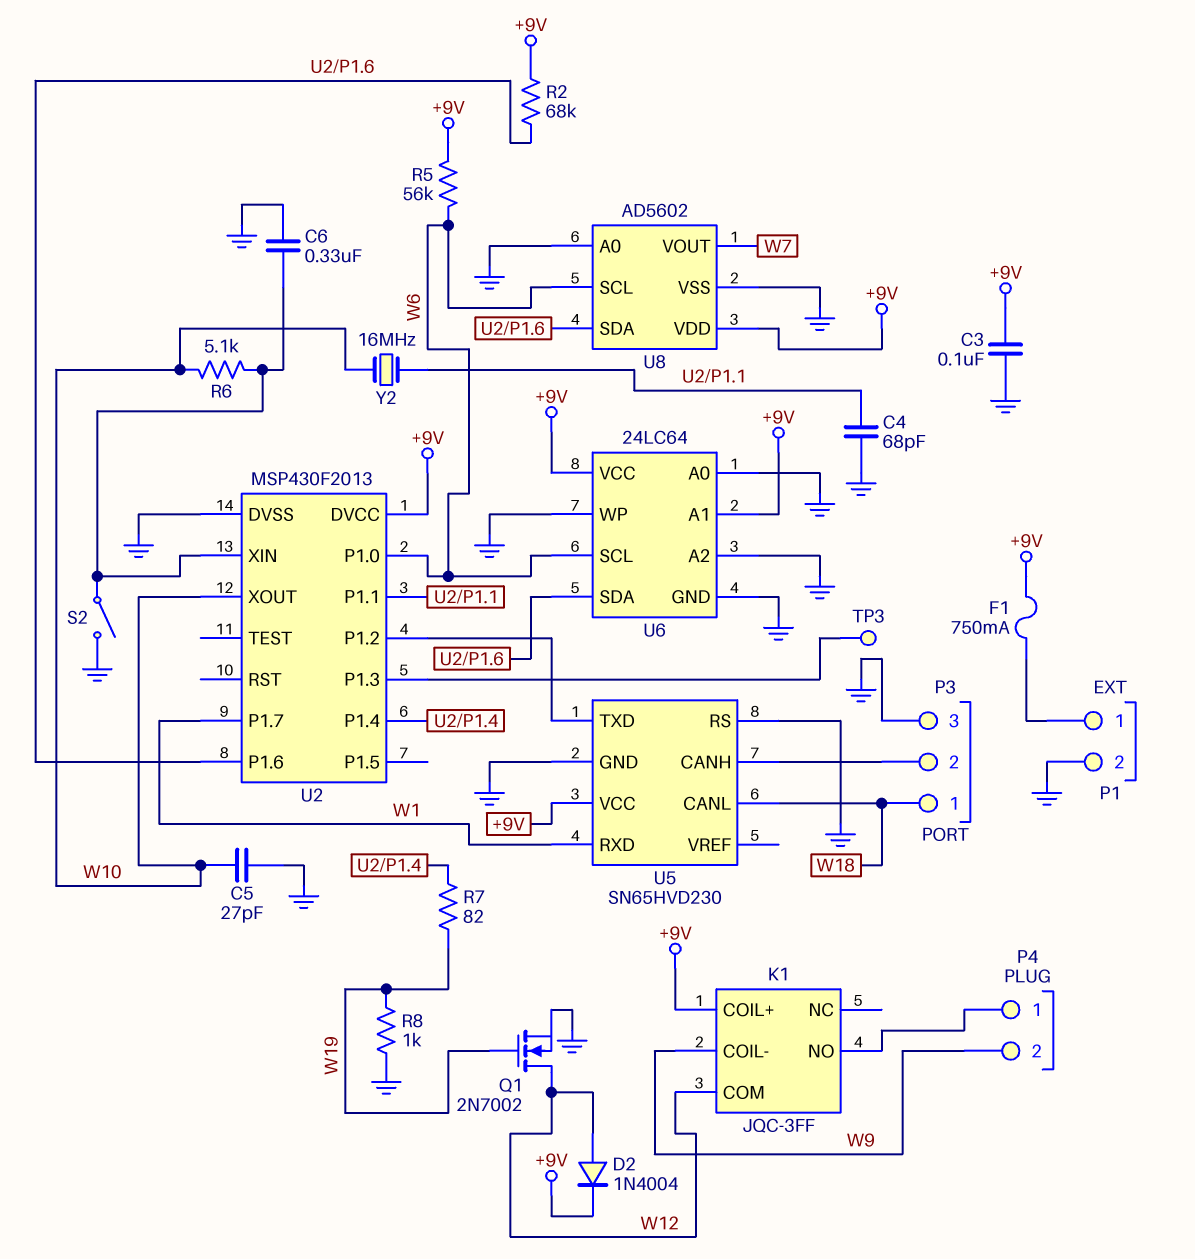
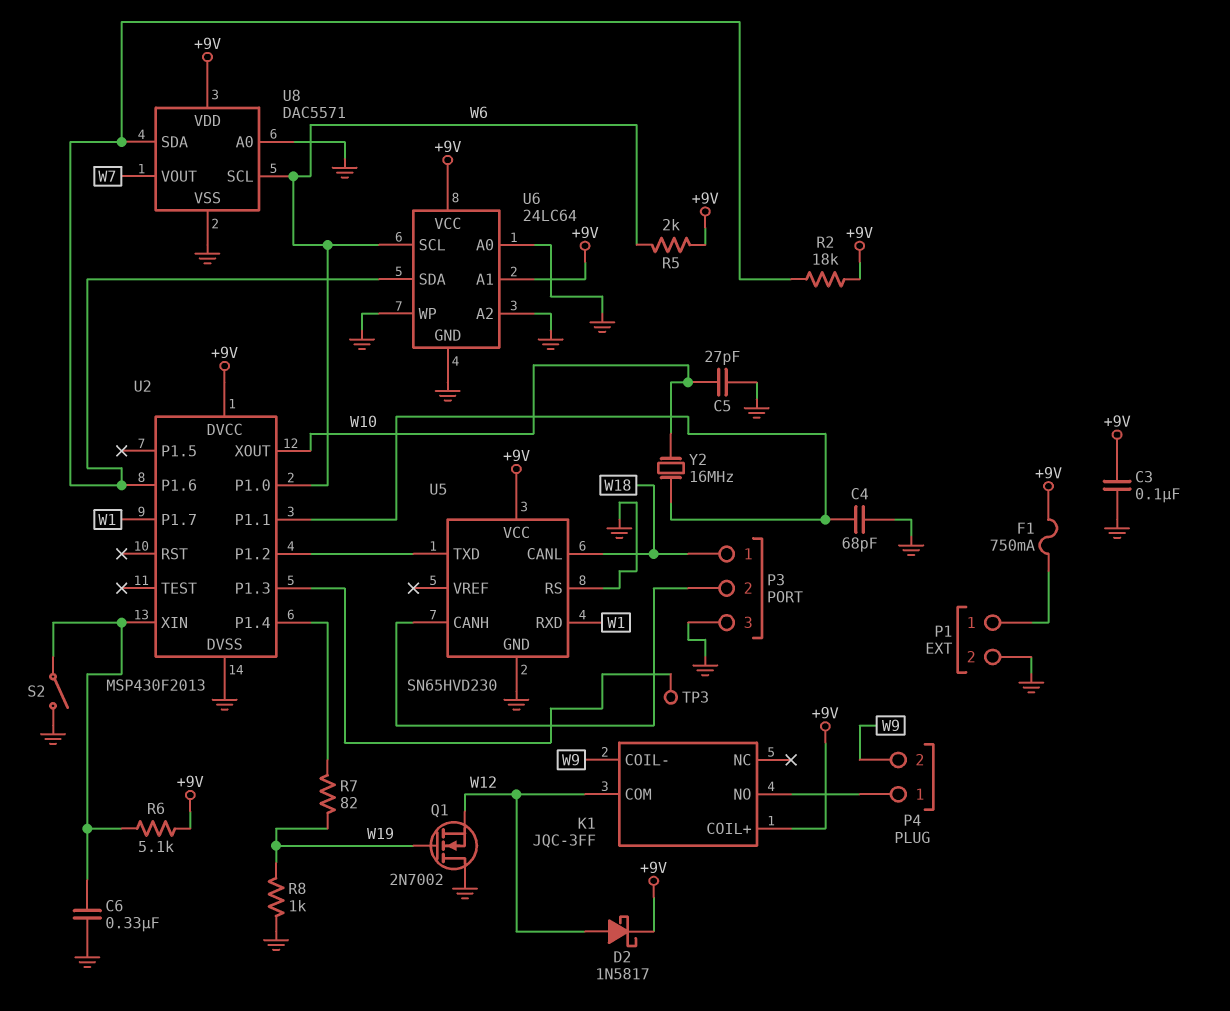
D2: diode 1N4004 (A W12, K +9V) -> schottky 1N5817 (A W12, K +9V)
Q1: NMOS 2N7002 (G W19, D W12, S GND) -> NMOS 2N7002 (G W19, D GND, S W12)
R2: 68k (+9V, U2/P1.6) -> 18k (+9V, U2/P1.6)
R5: 56k (+9V, W6) -> 2k (+9V, W6)
R6: 5.1k (U2/XIN, W10) -> 5.1k (+9V, U2/XIN)
U8: AD5602 -> DAC5571

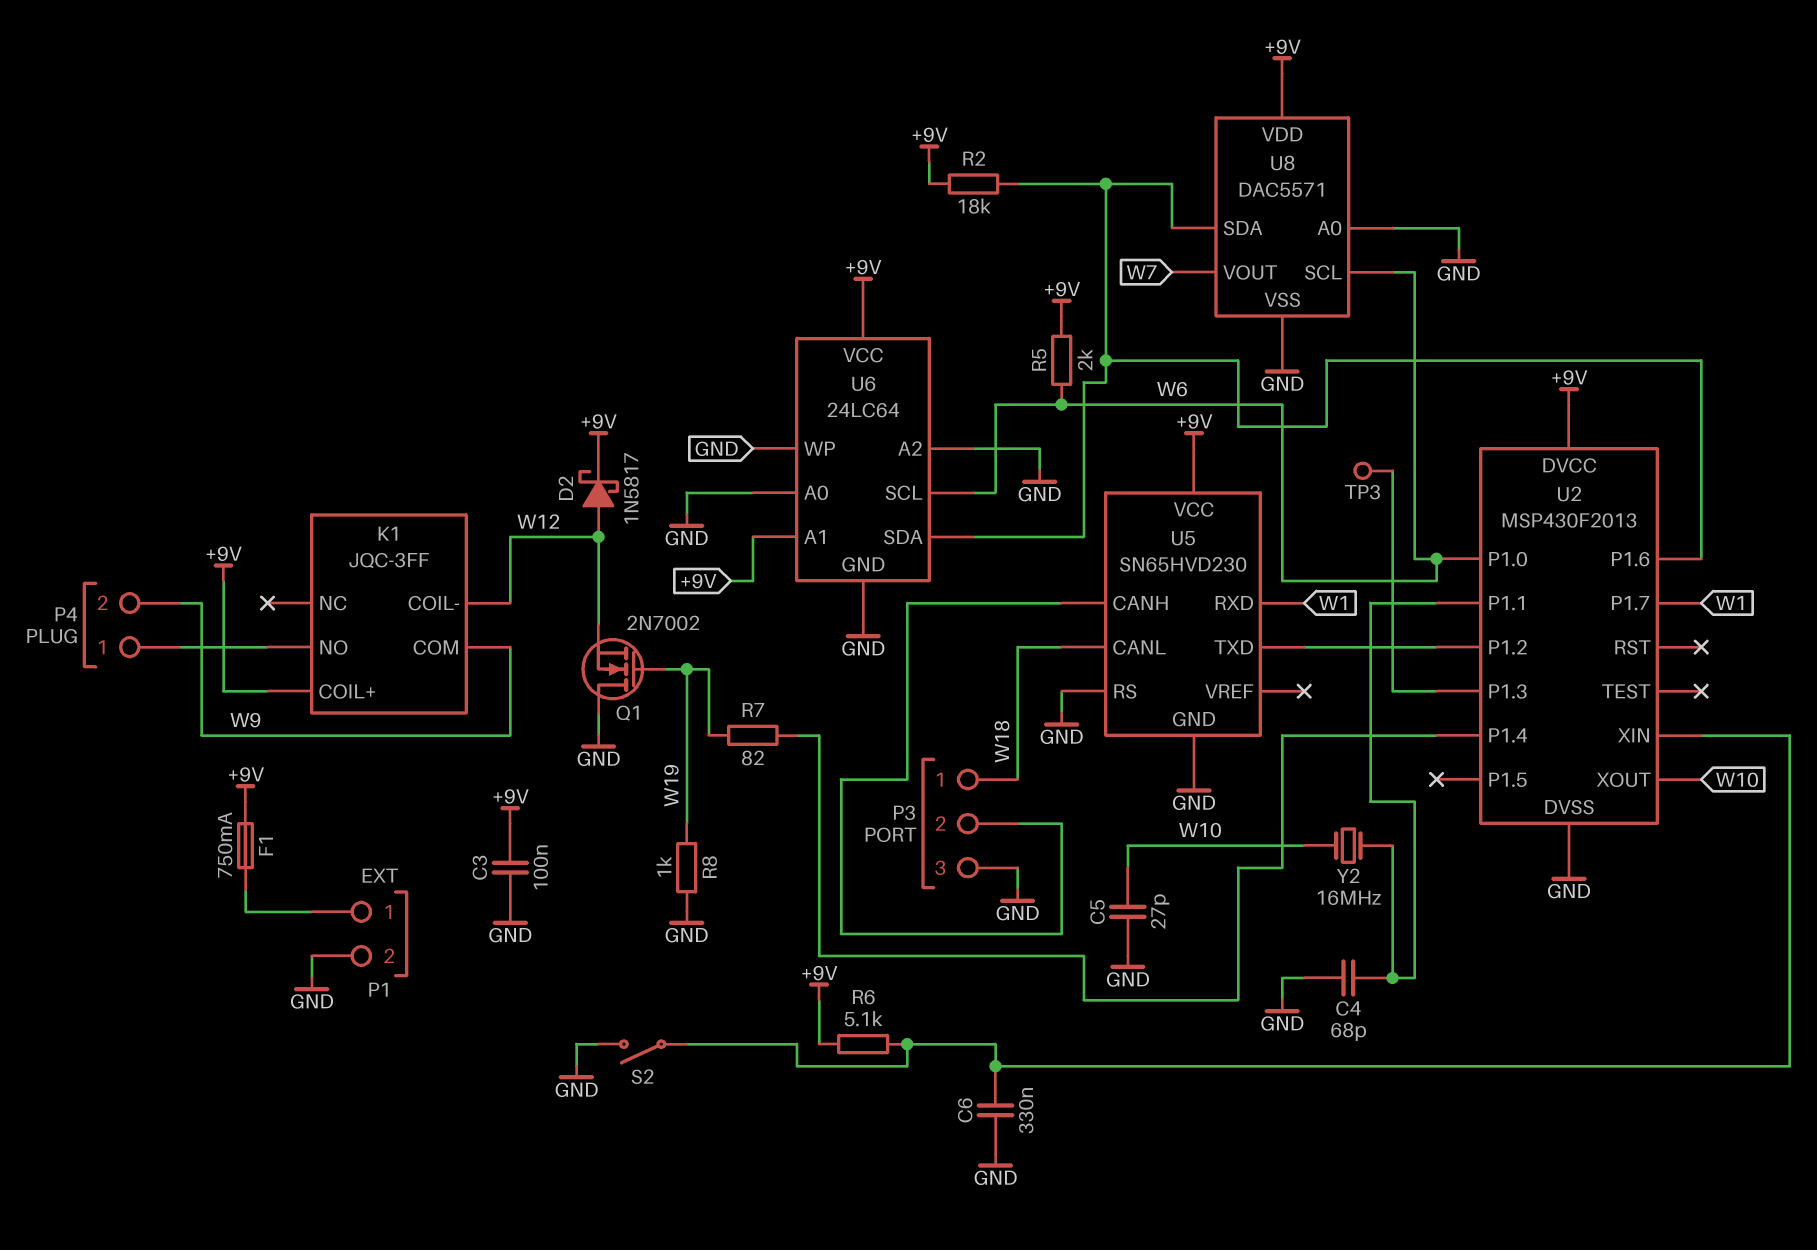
K1 pin COIL-: W9 -> W12
K1 pin COM: W12 -> W9

